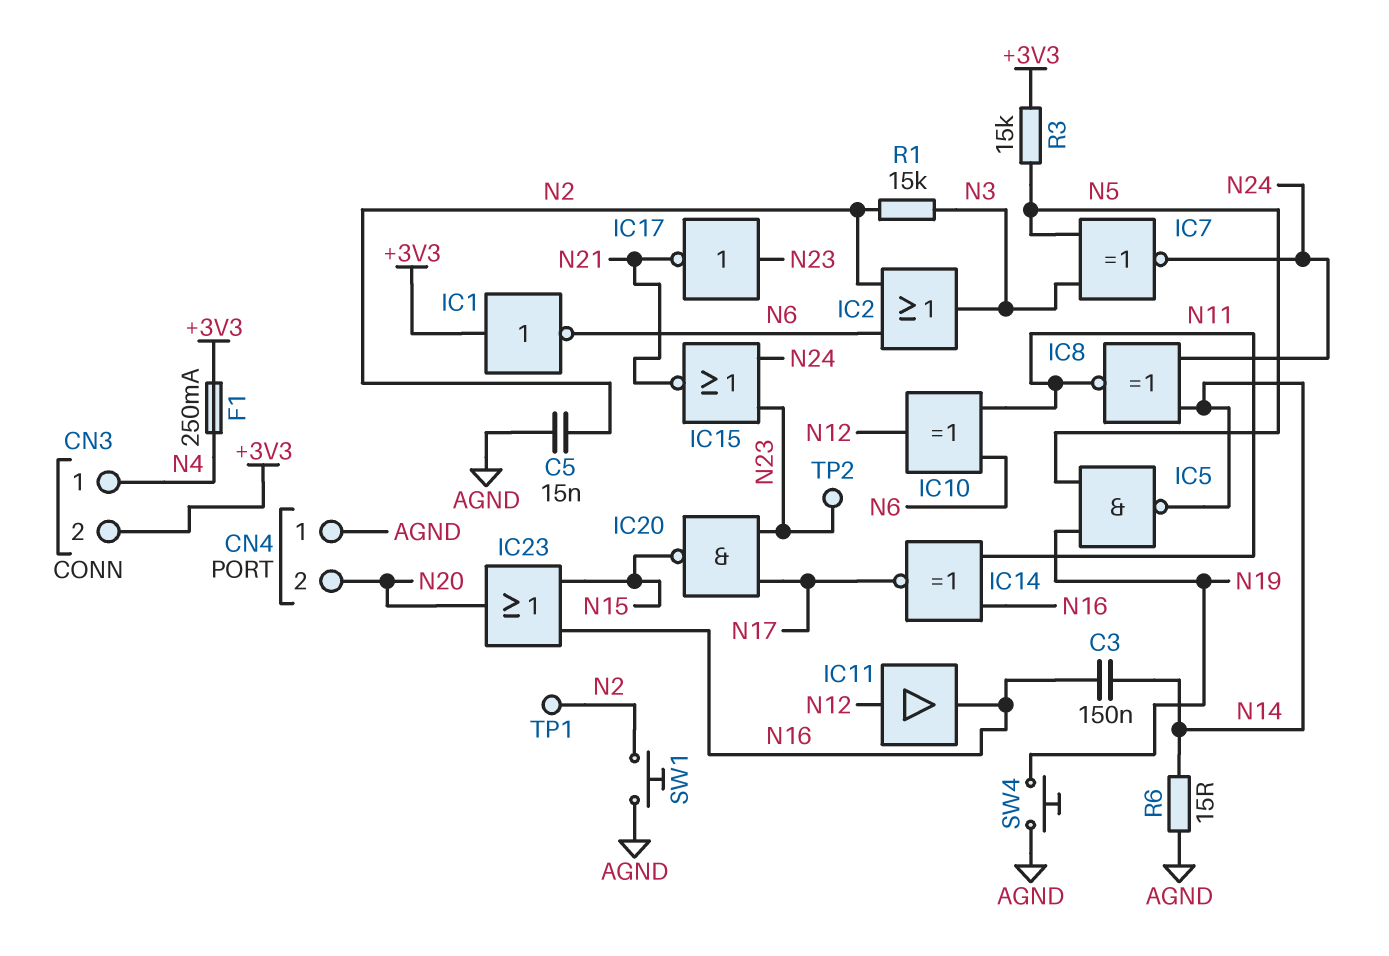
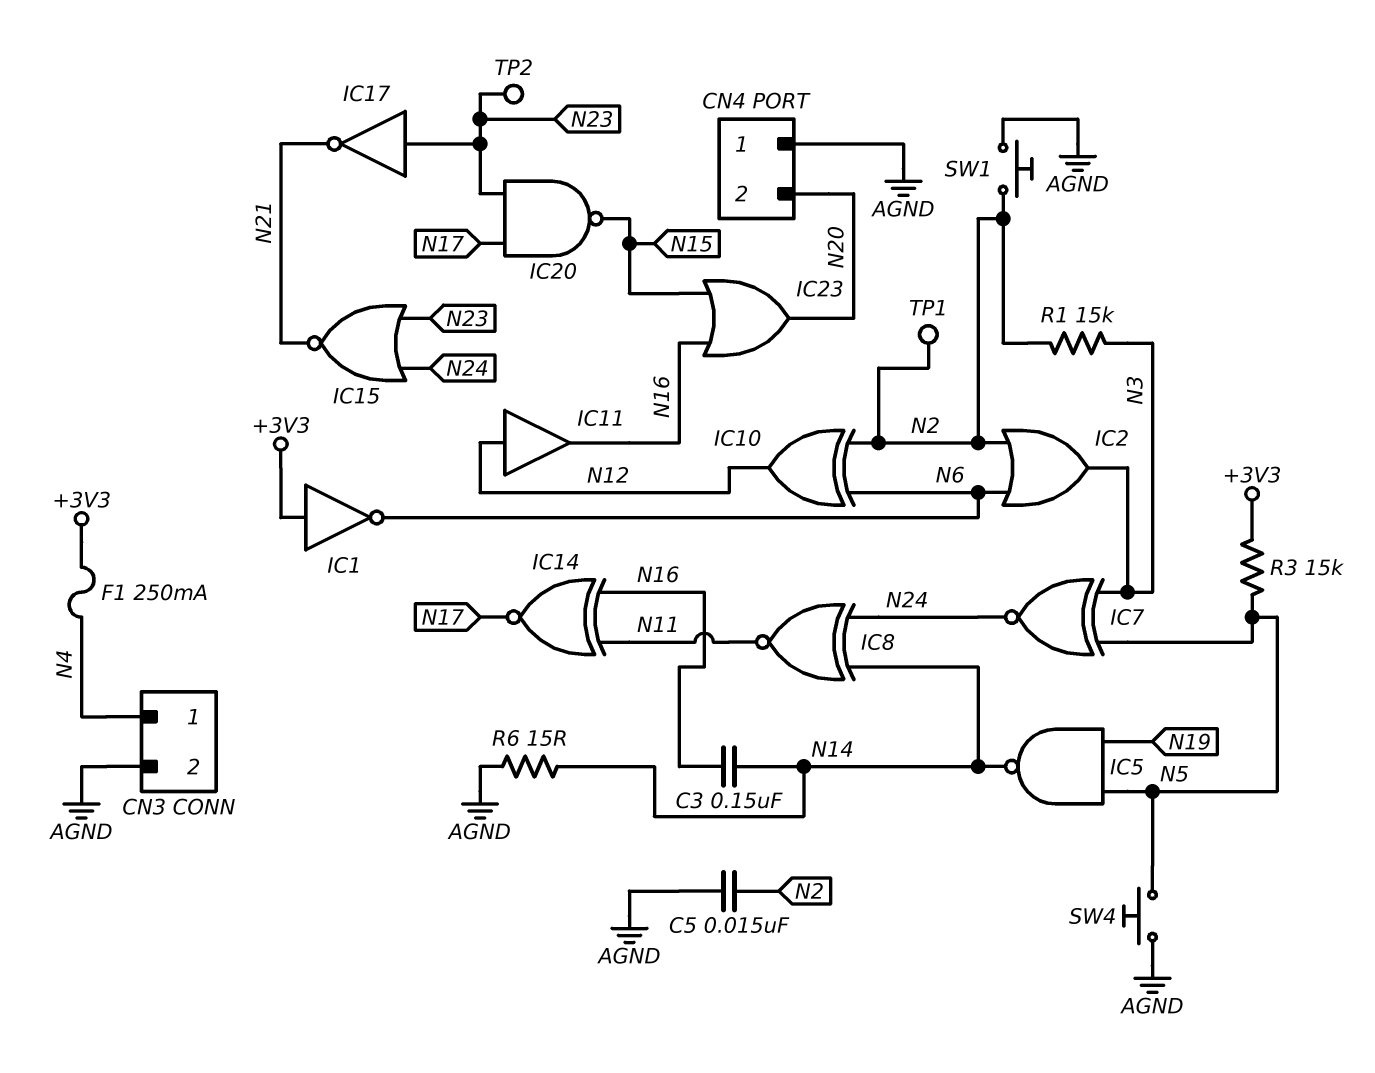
CN3 pin 2: +3V3 -> AGND
IC10: XOR (in N6, in N11, out N12) -> XOR (in N2, in N6, out N12)
SW4: button (AGND, N19) -> button (AGND, N5)

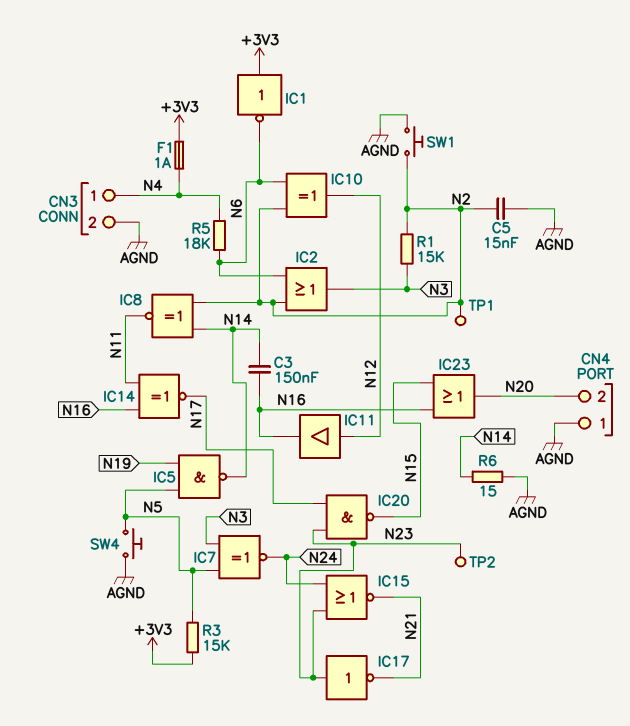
F1: 250mA (+3V3, N4) -> 1A (+3V3, N4)
IC8: XNOR (in N14, in N24, out N11) -> XNOR (in N2, in N14, out N11)
R5: none -> 18k (N4, N6)

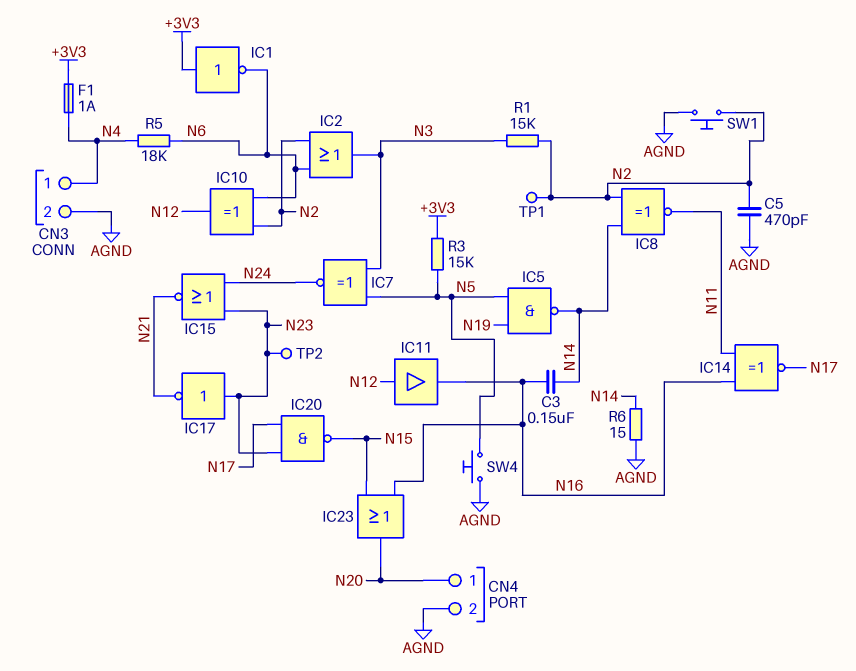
C5: 15nF (AGND, N2) -> 470pF (AGND, N2)
CN4 pin 1: AGND -> N20
CN4 pin 2: N20 -> AGND

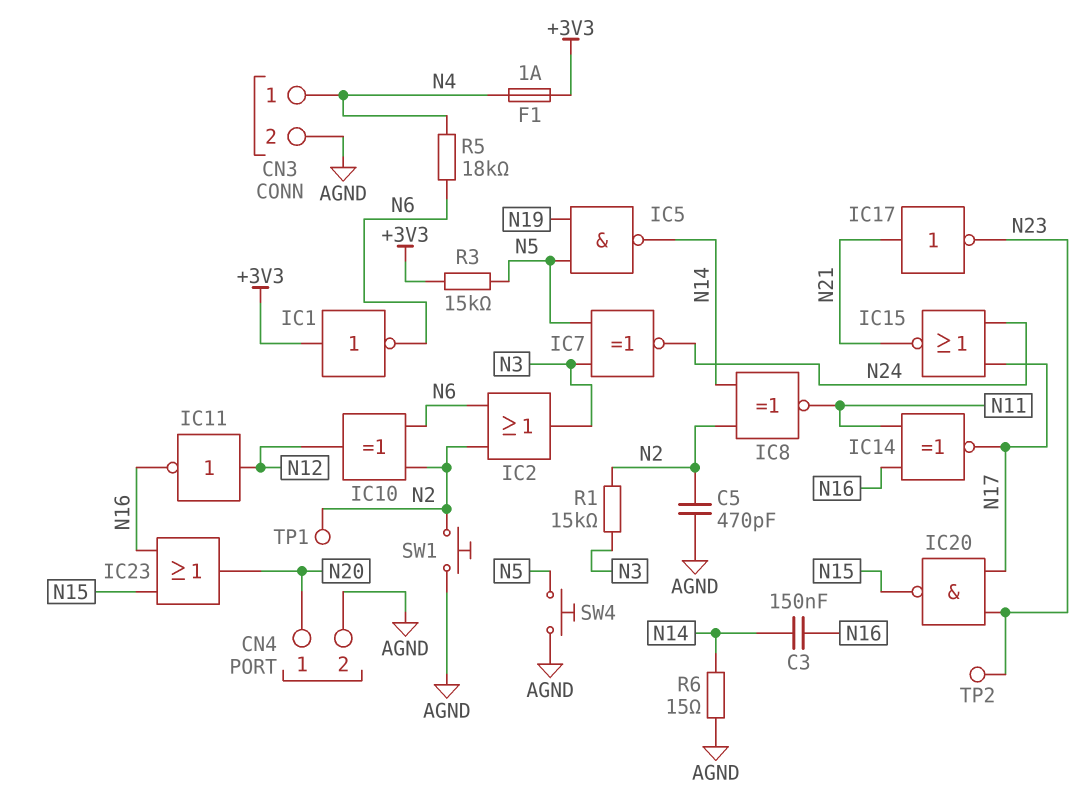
IC11: buffer (in N12, out N16) -> NOT (in N12, out N16)
IC15: NOR (in N23, in N24, out N21) -> NOR (in N17, in N24, out N21)
IC17: NOT (in N23, out N21) -> NOT (in N21, out N23)

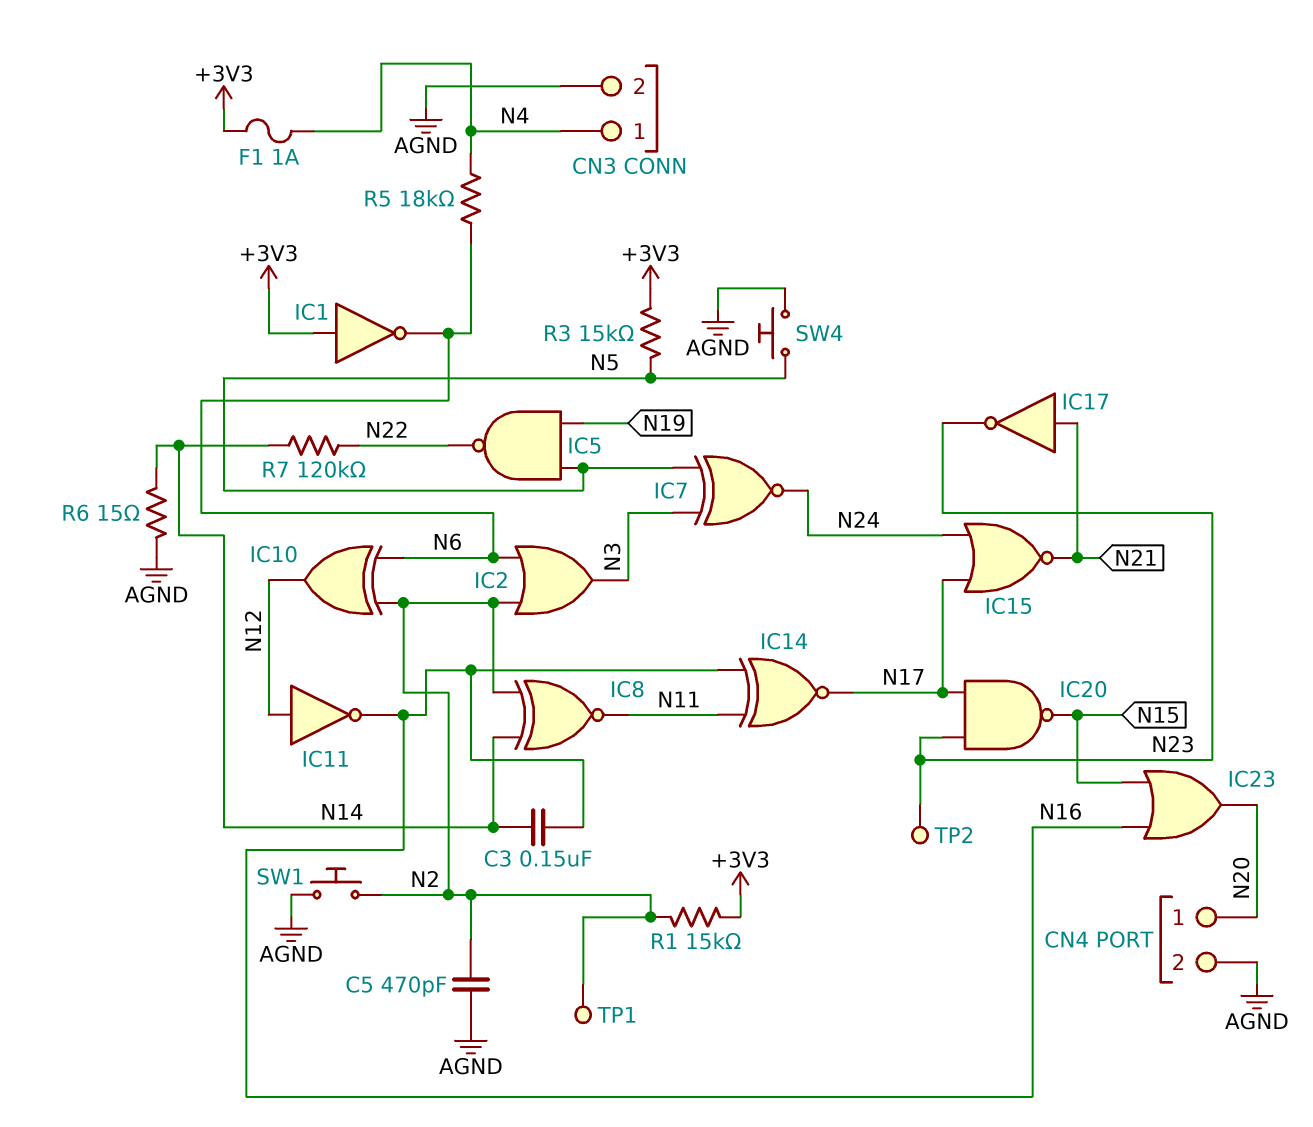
IC5: NAND (in N5, in N19, out N14) -> NAND (in N5, in N19, out N22)
R1: 15k (N2, N3) -> 15k (+3V3, N2)
R7: none -> 120k (N14, N22)

